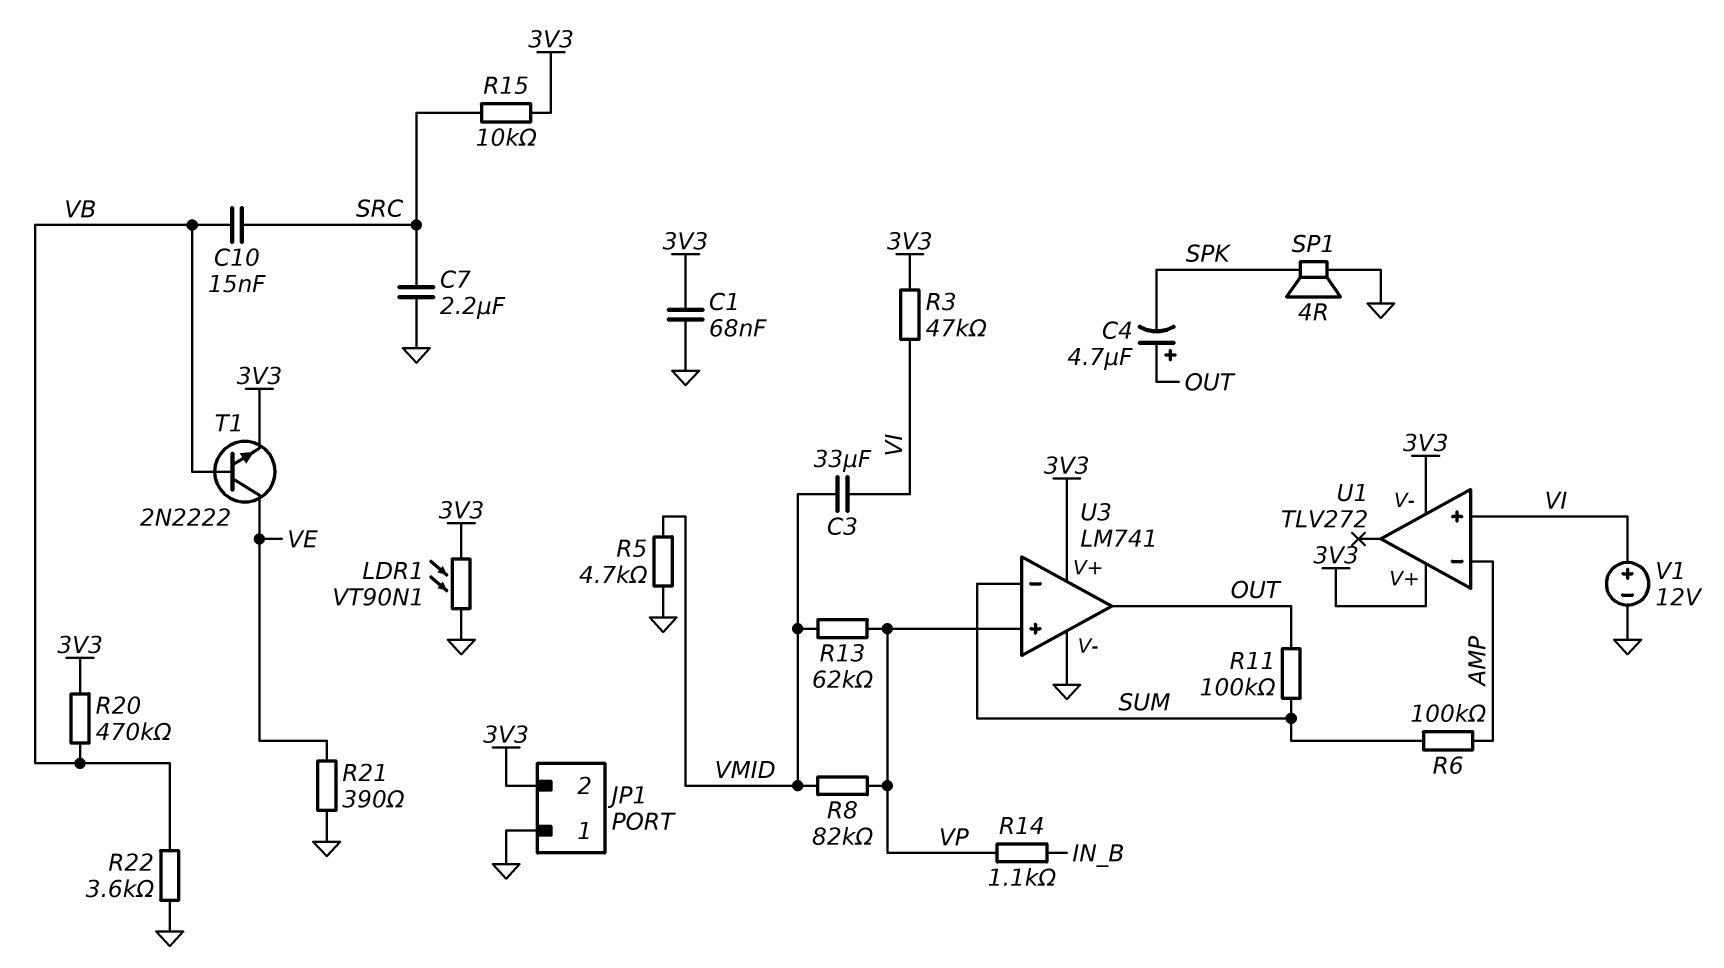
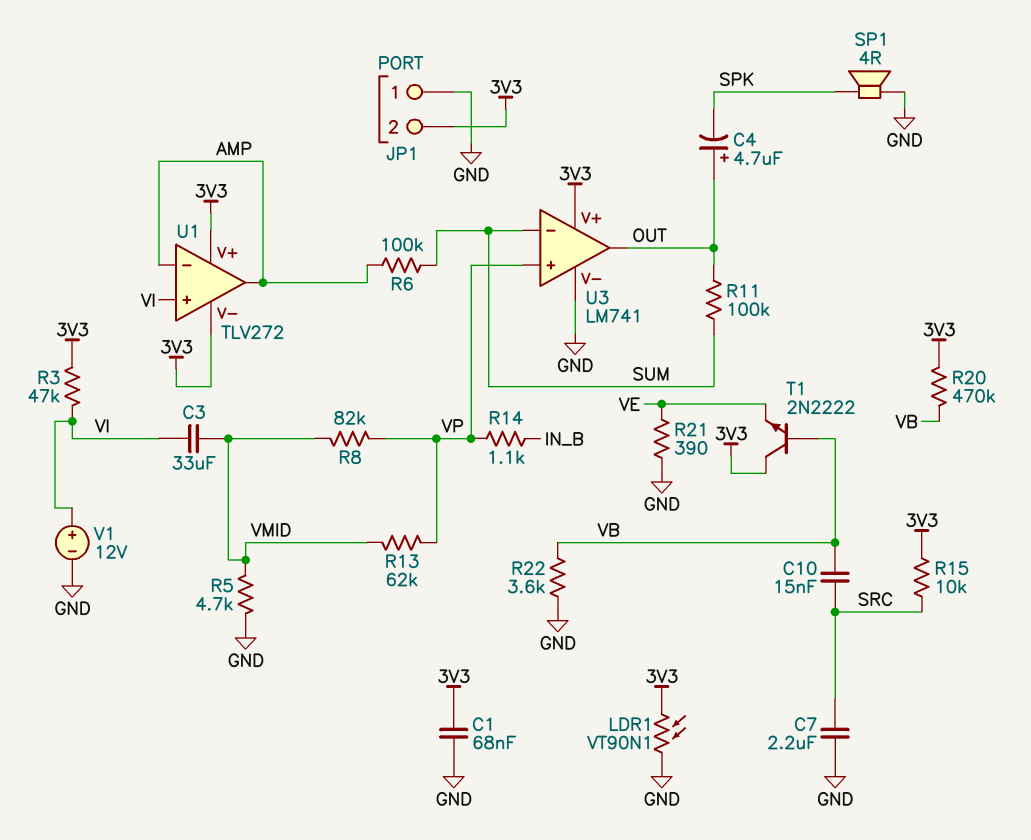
T1: NPN 2N2222 (B VB, C VE, E 3V3) -> NPN 2N2222 (B VB, C 3V3, E VE)
U1 pin out: none -> AMP

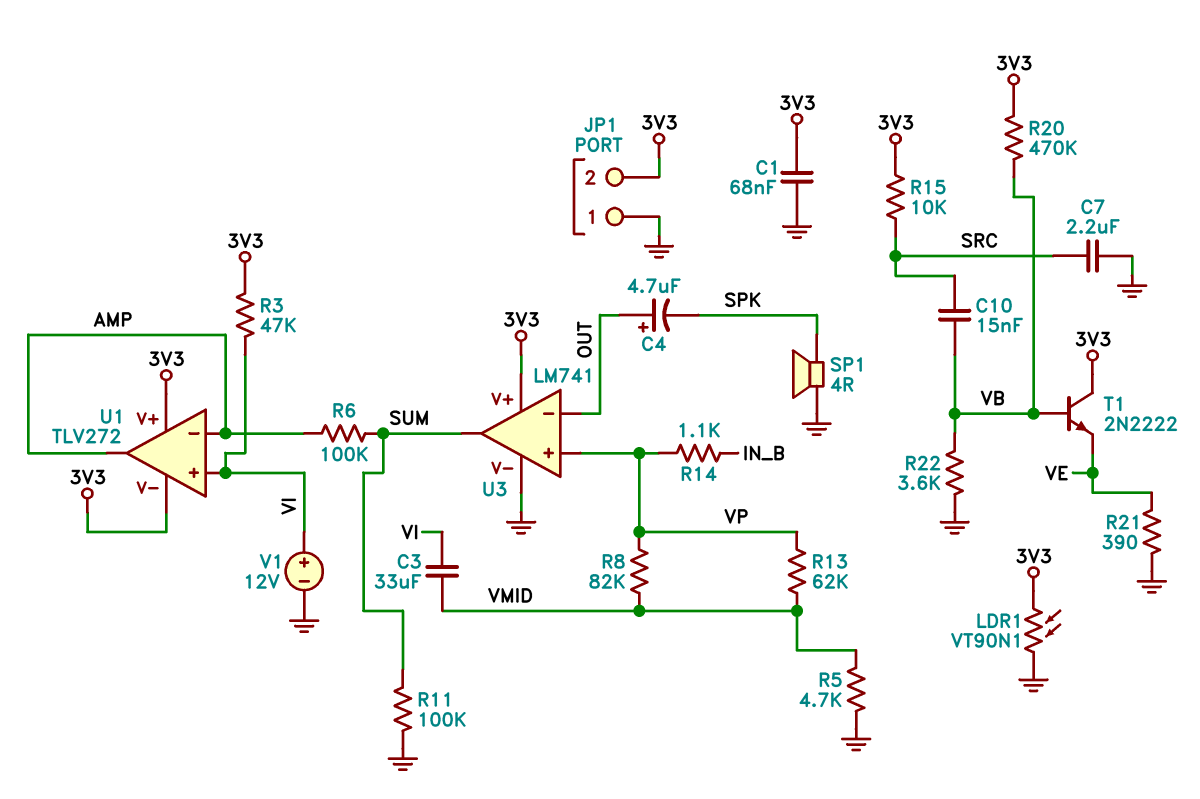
R11: 100k (OUT, SUM) -> 100k (GND, SUM)
U3 pin in-: SUM -> OUT
U3 pin out: OUT -> SUM

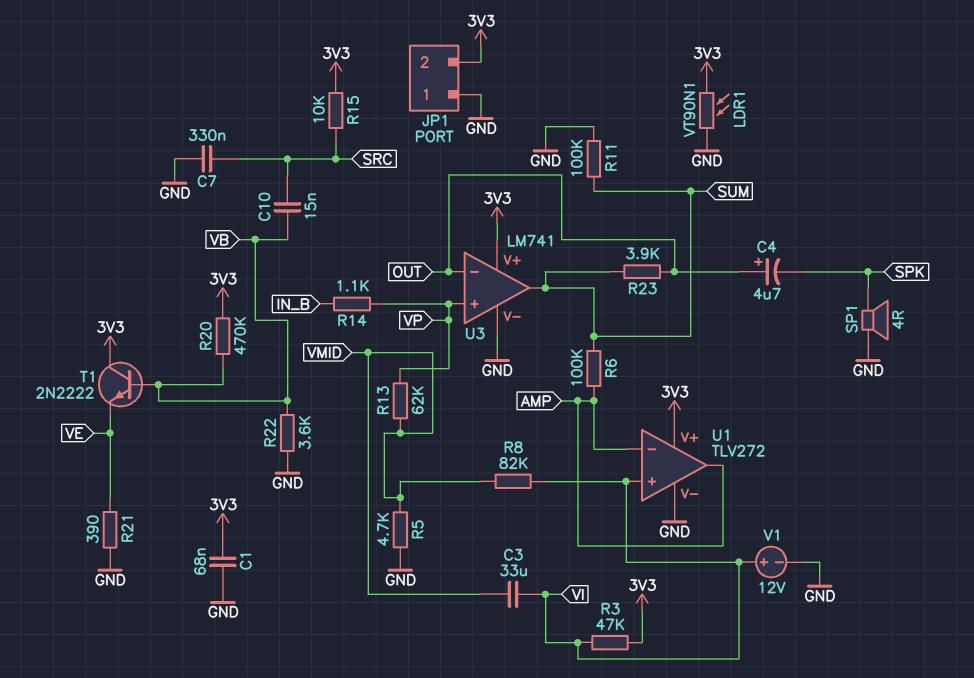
C7: 2.2uF (GND, SRC) -> 330nF (GND, SRC)
R8: 82k (VMID, VP) -> 82k (VI, VMID)
R23: none -> 3.9k (OUT, SUM)
U1 pin V-: 3V3 -> GND

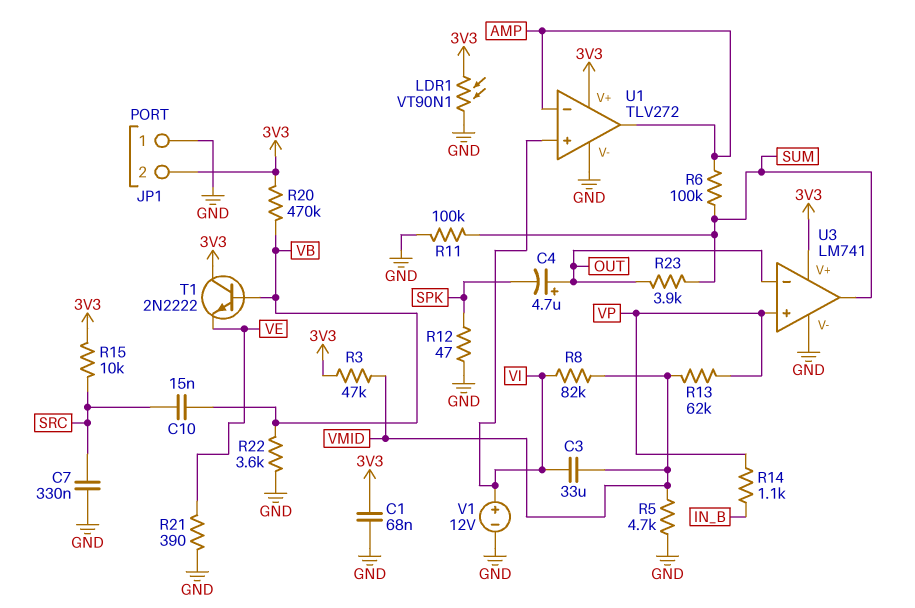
R3: 47k (3V3, VI) -> 47k (3V3, VMID)
R12: none -> 47 (GND, SPK)
SP1: speaker 4R (GND, SPK) -> none

